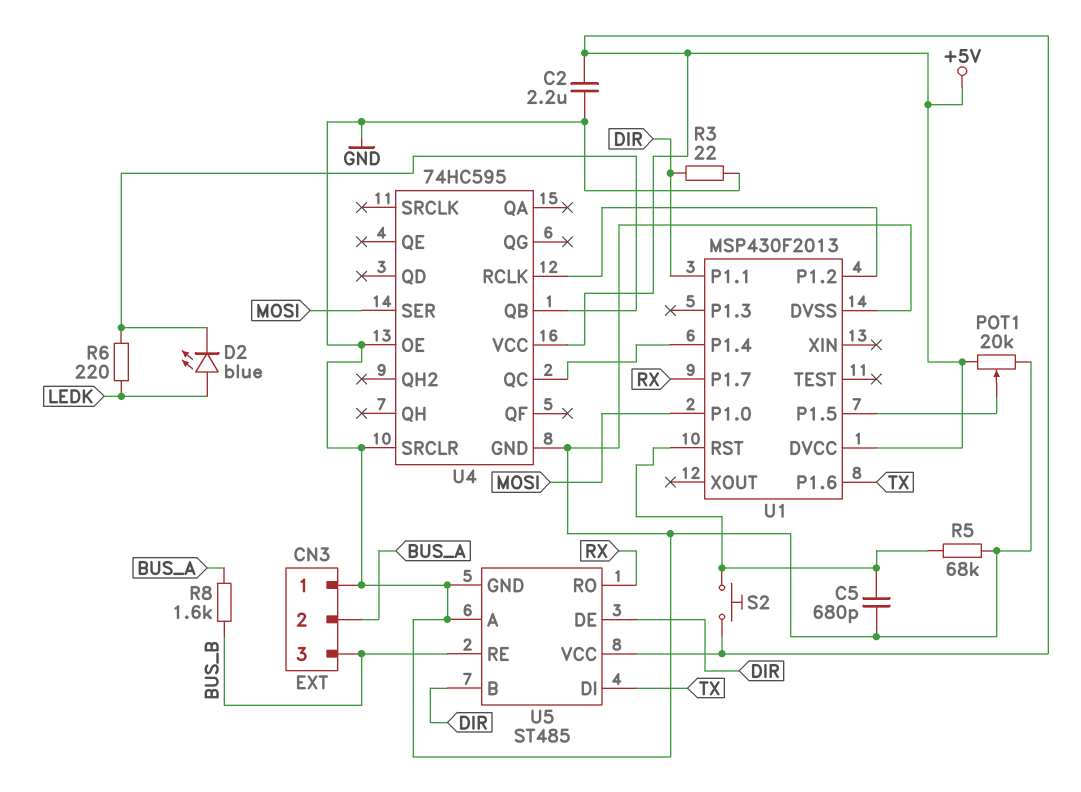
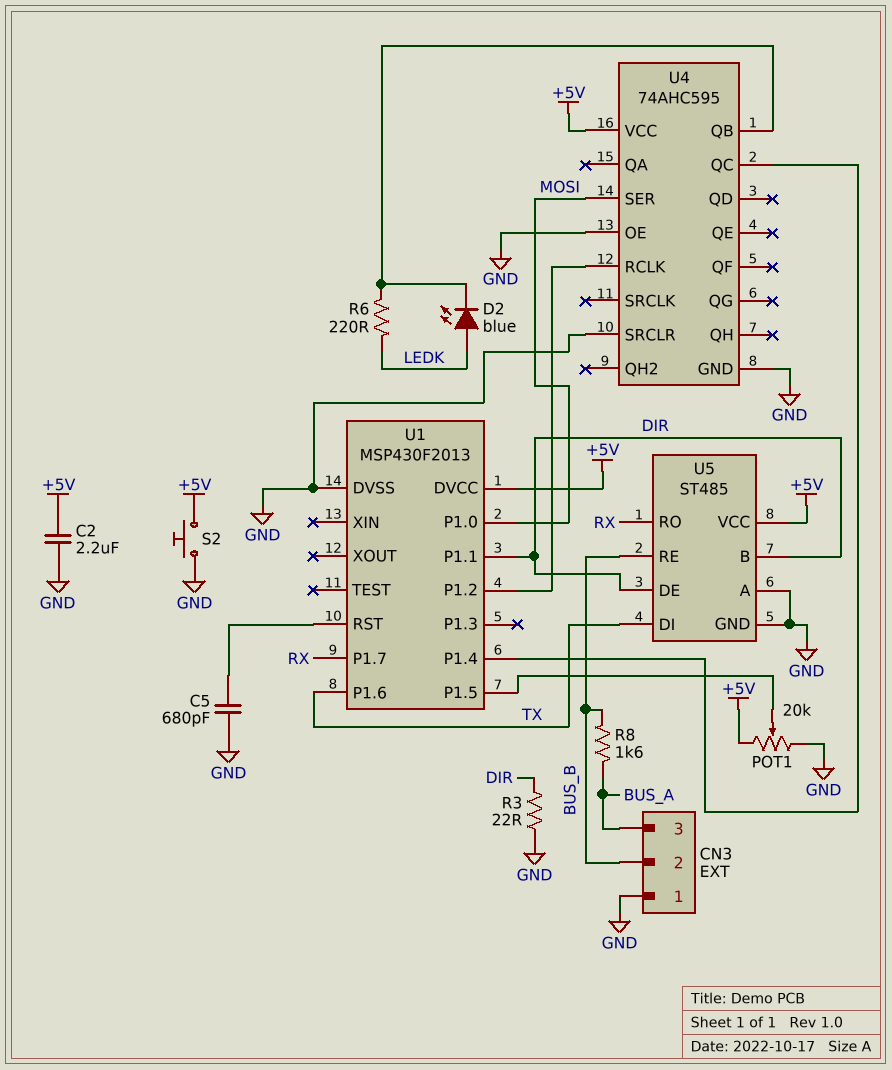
CN3 pin 2: BUS_A -> BUS_B
CN3 pin 3: BUS_B -> BUS_A
R5: 68k (GND, U1/RST) -> none
S2: button (+5V, U1/RST) -> button (+5V, GND)
U4: 74HC595 -> 74AHC595

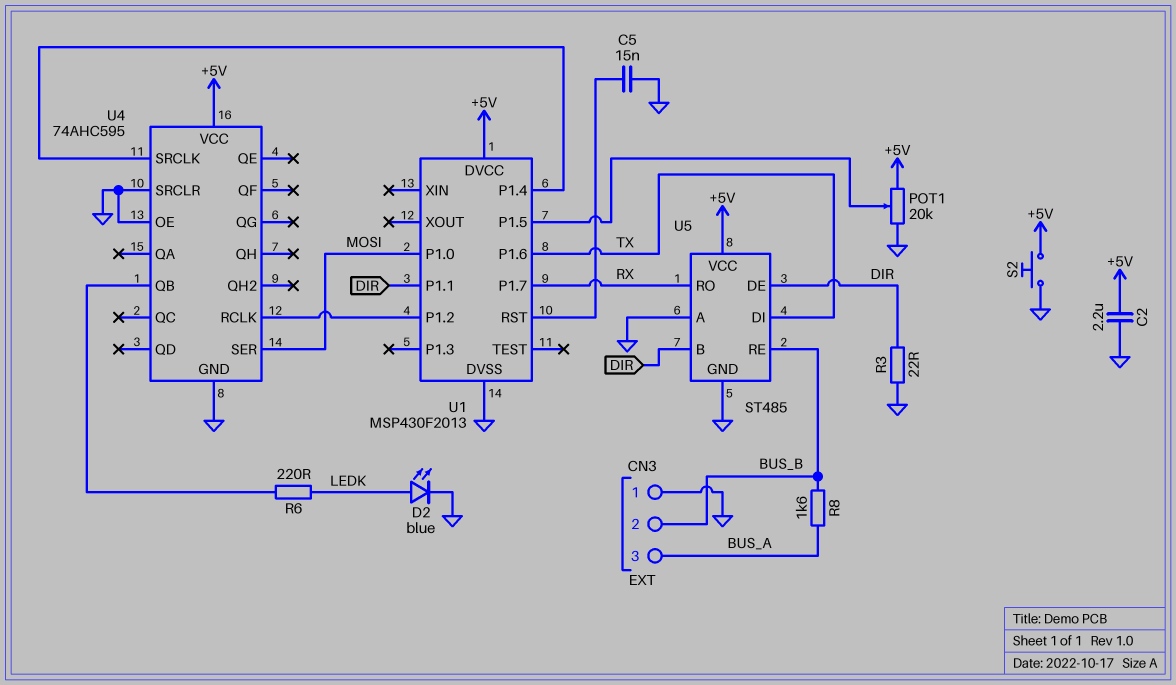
C5: 680pF (GND, U1/RST) -> 15nF (GND, U1/RST)
D2: LED blue (A LEDK, K U4/QB) -> LED blue (A LEDK, K GND)
U4 pin QC: U1/P1.4 -> none
U4 pin SRCLK: none -> U1/P1.4

